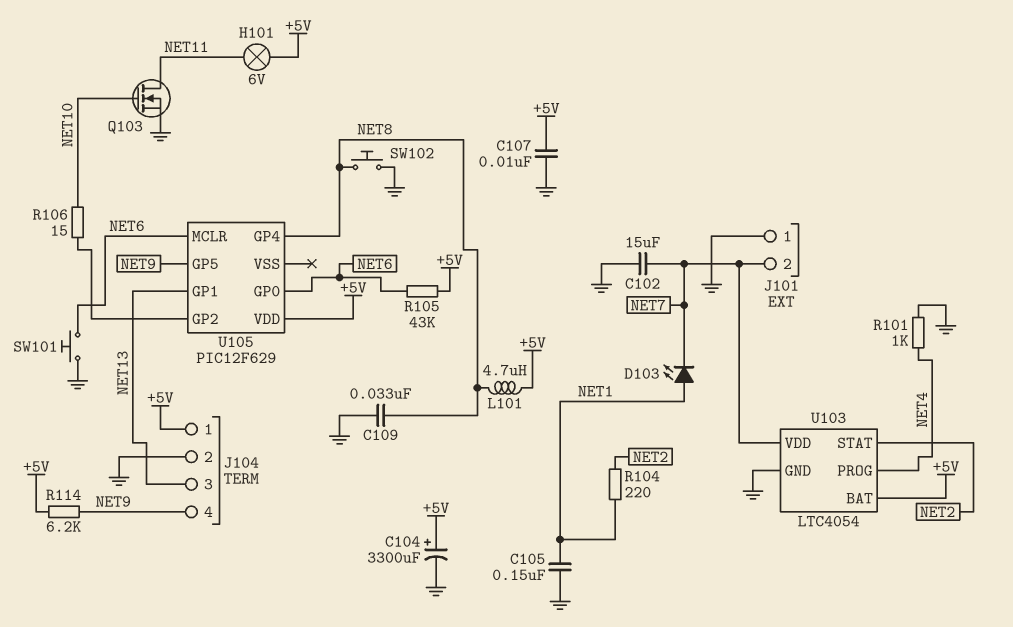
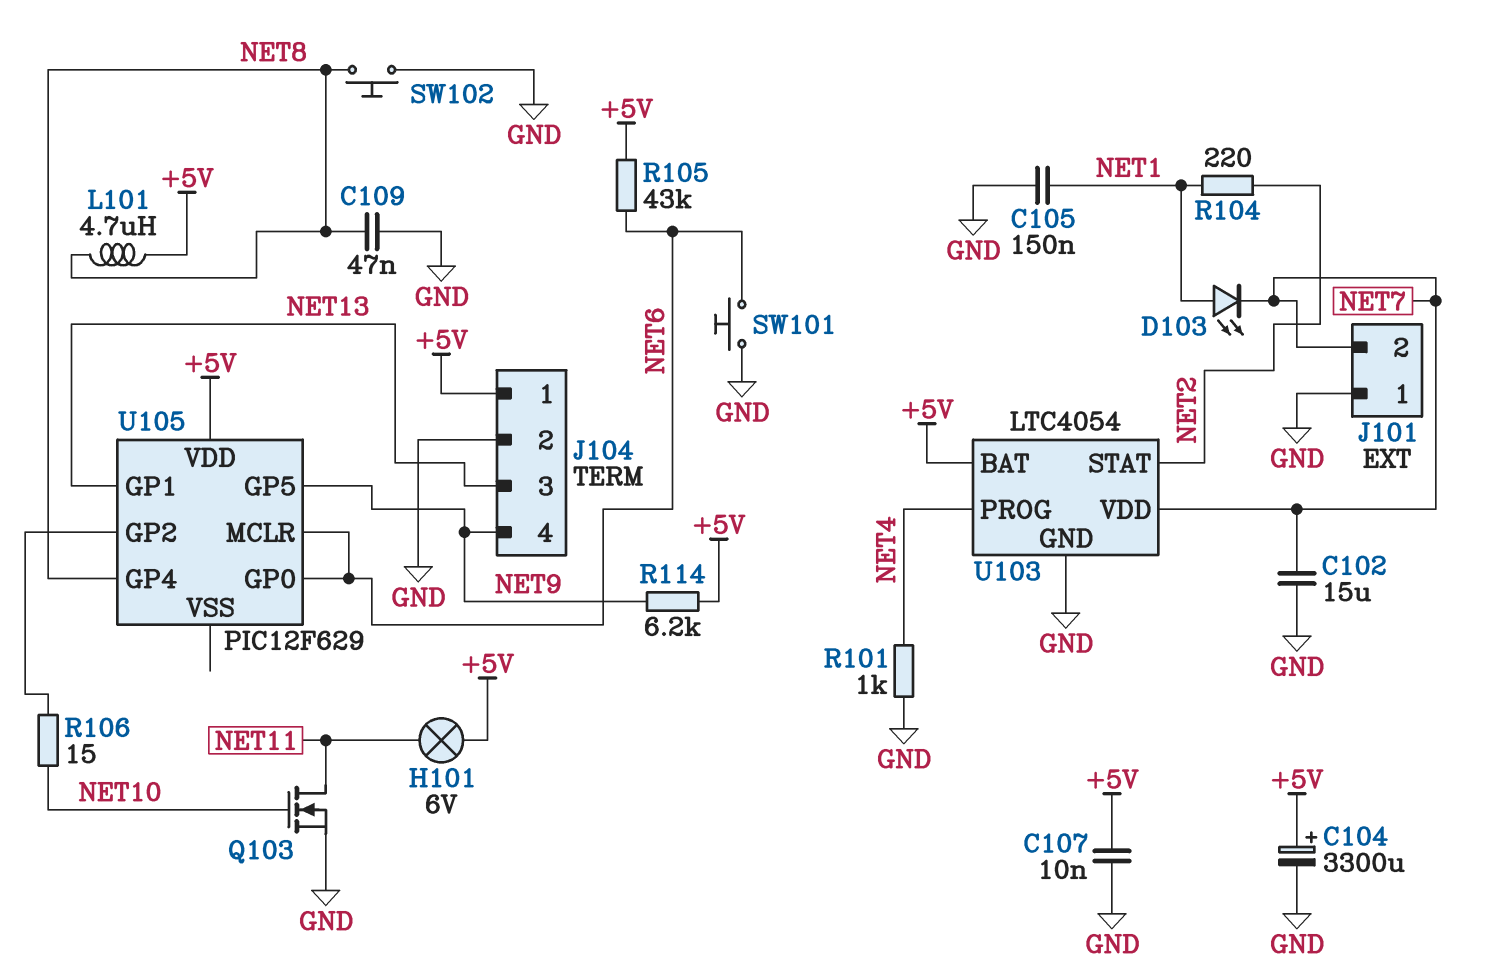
C109: 33nF (GND, NET8) -> 47nF (GND, NET8)

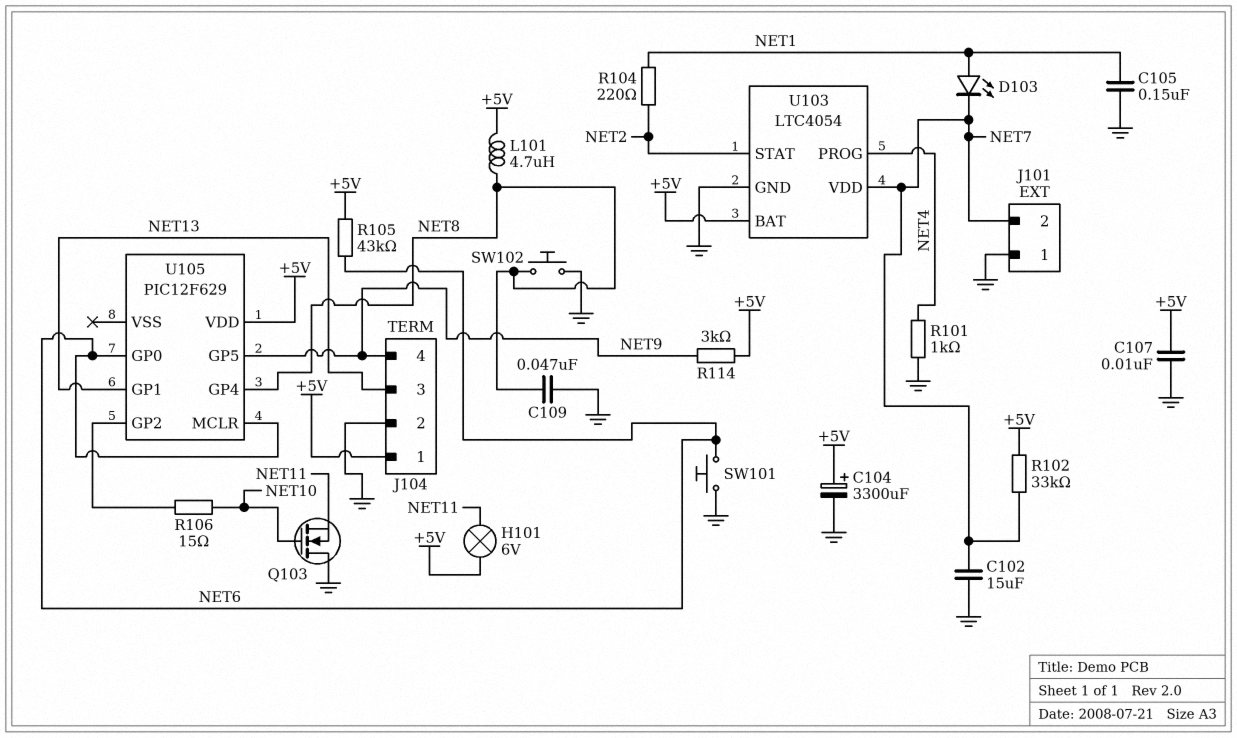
Q103: NMOS (G NET10, D NET11, S GND) -> NMOS (G NET10, D GND, S NET11)
R102: none -> 33k (+5V, NET7)
R114: 6.2k (+5V, NET9) -> 3k (+5V, NET9)

